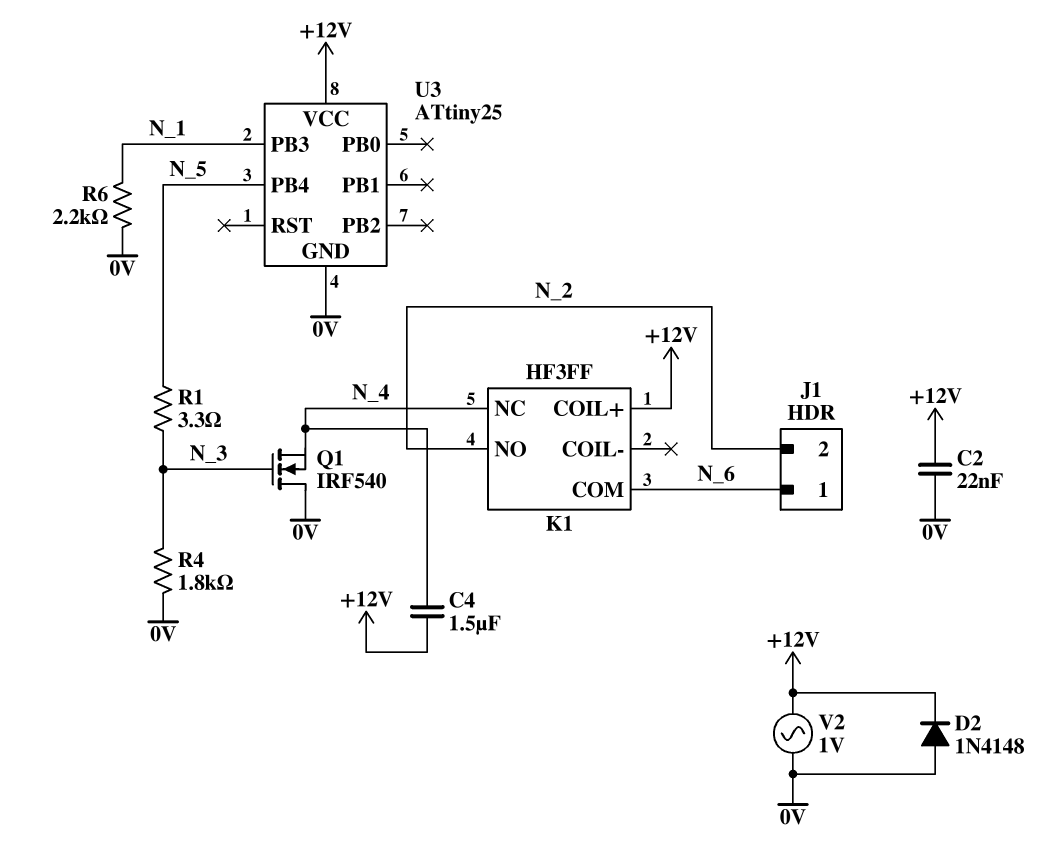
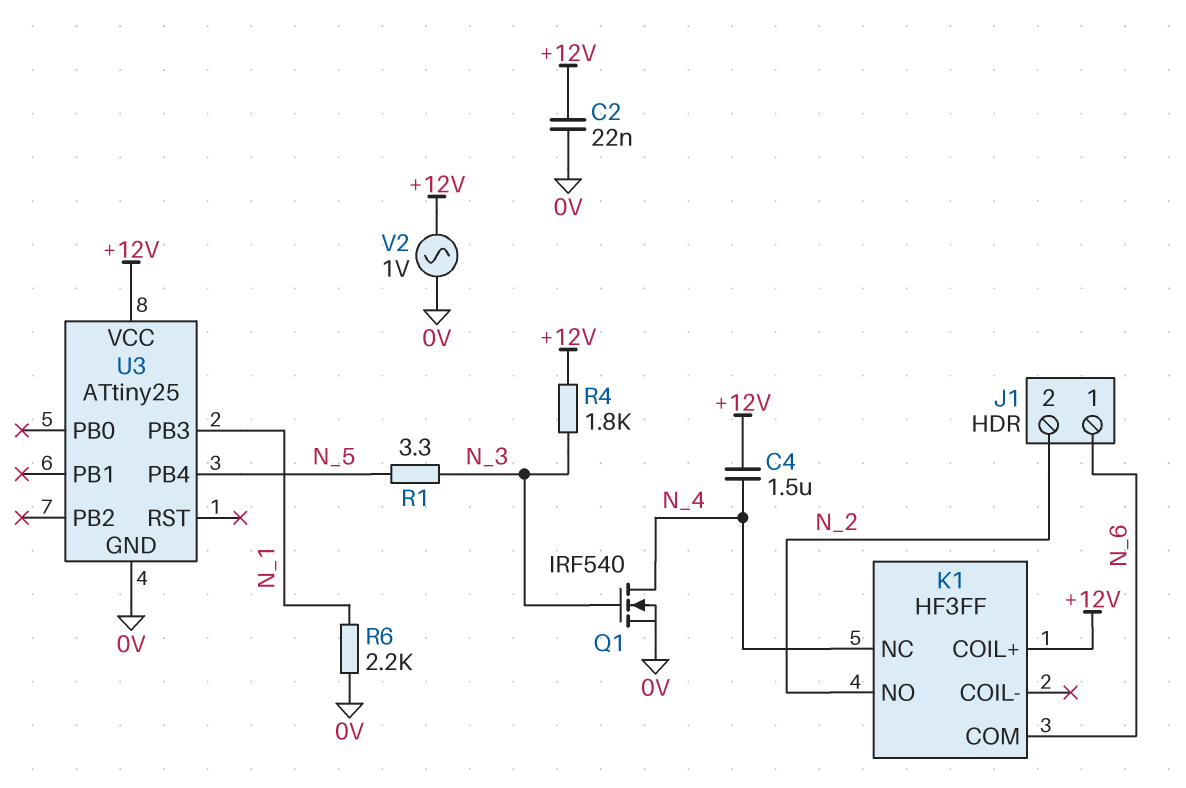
D2: diode 1N4148 (A 0V, K +12V) -> none
Q1: NMOS IRF540 (G N_3, D 0V, S N_4) -> NMOS IRF540 (G N_3, D N_4, S 0V)
R4: 1.8k (0V, N_3) -> 1.8k (+12V, N_3)

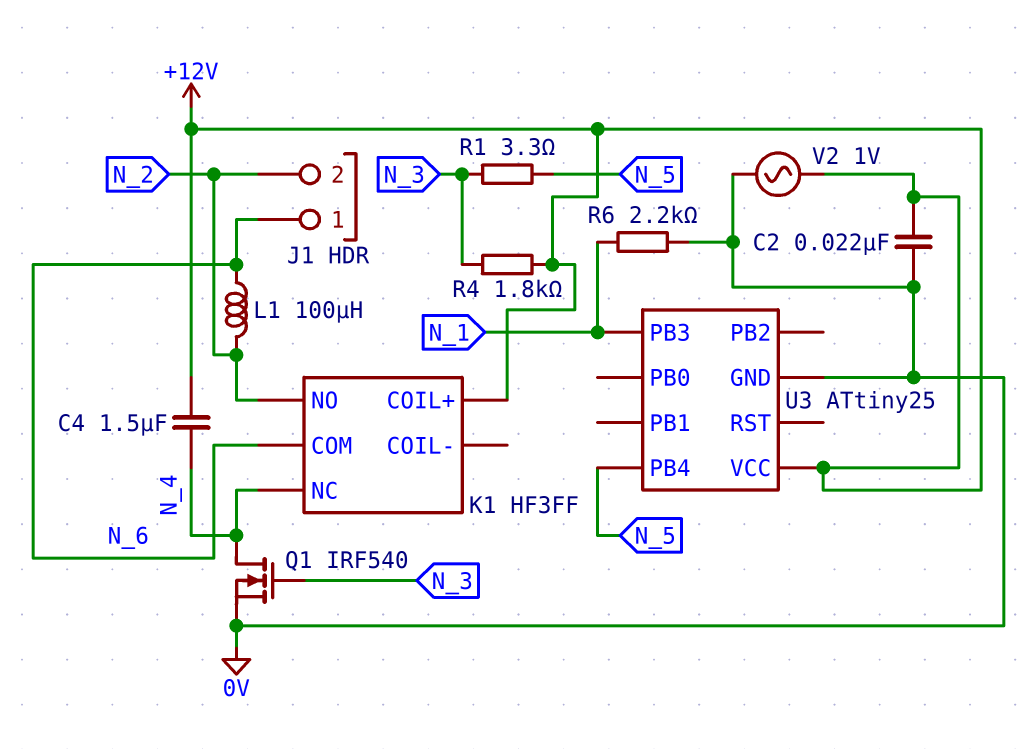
L1: none -> 100uH (N_2, N_6)

